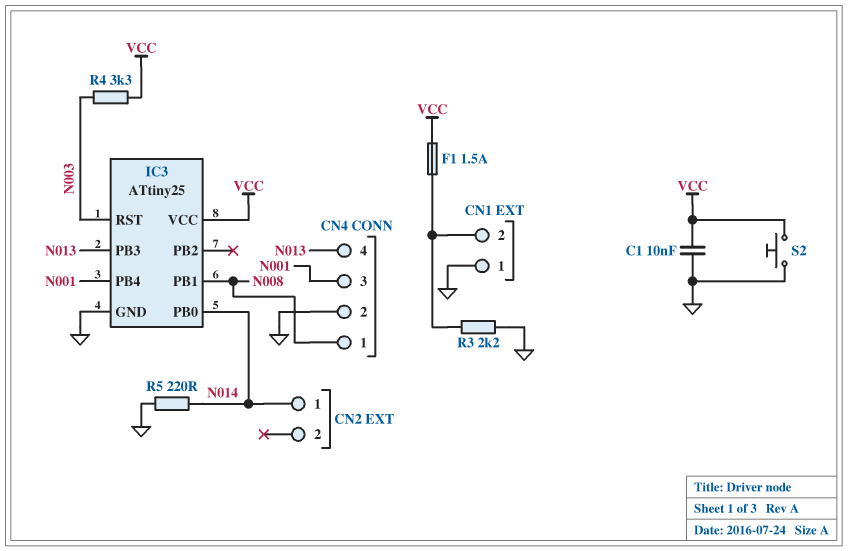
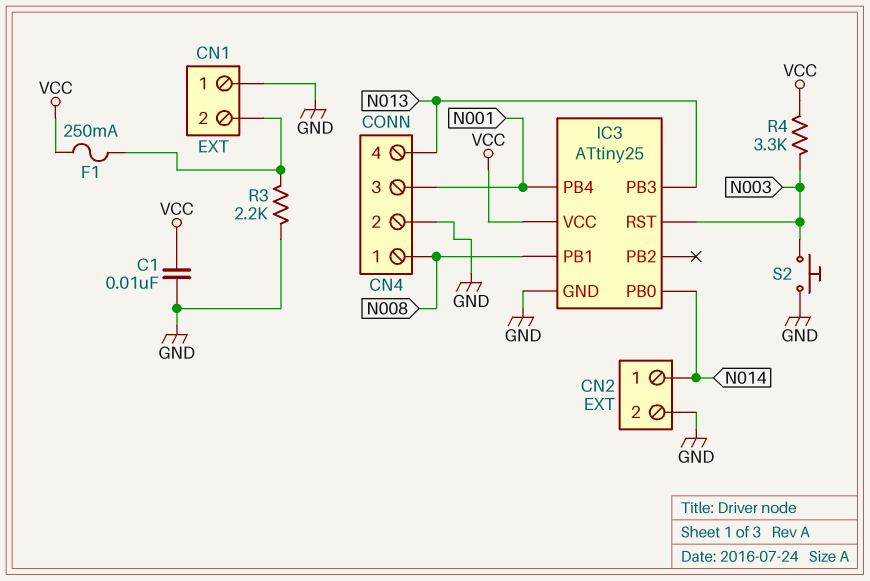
CN2 pin 2: none -> GND
F1: 1.5A (CN1/2, VCC) -> 250mA (CN1/2, VCC)
R5: 220 (GND, N014) -> none
S2: button (GND, VCC) -> button (GND, N003)

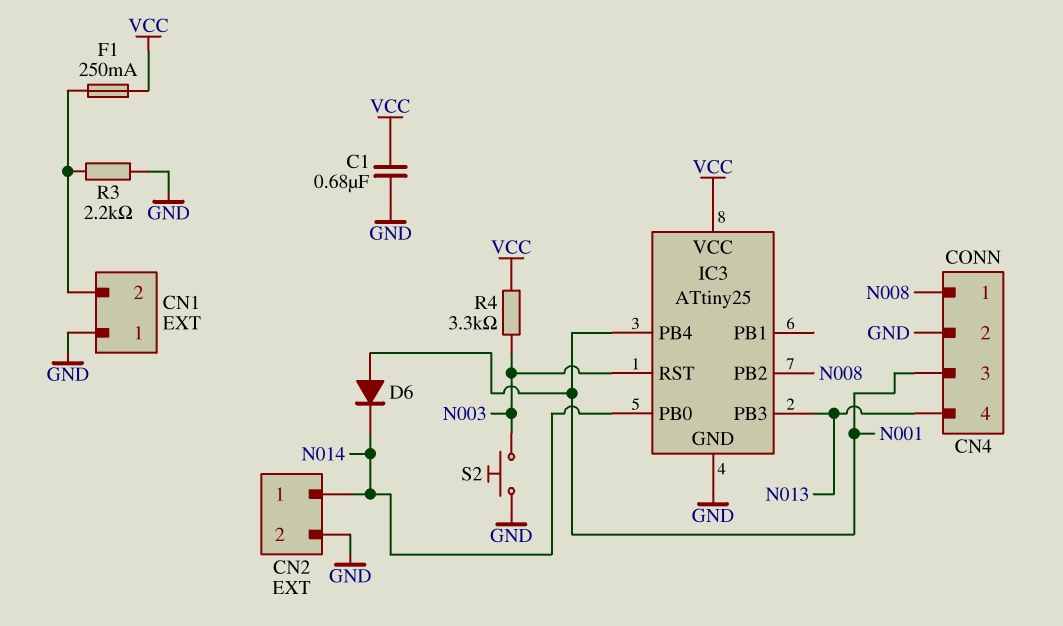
C1: 10nF (GND, VCC) -> 680nF (GND, VCC)
D6: none -> diode (A N001, K N014)
IC3 pin PB1: N008 -> none
IC3 pin PB2: none -> N008

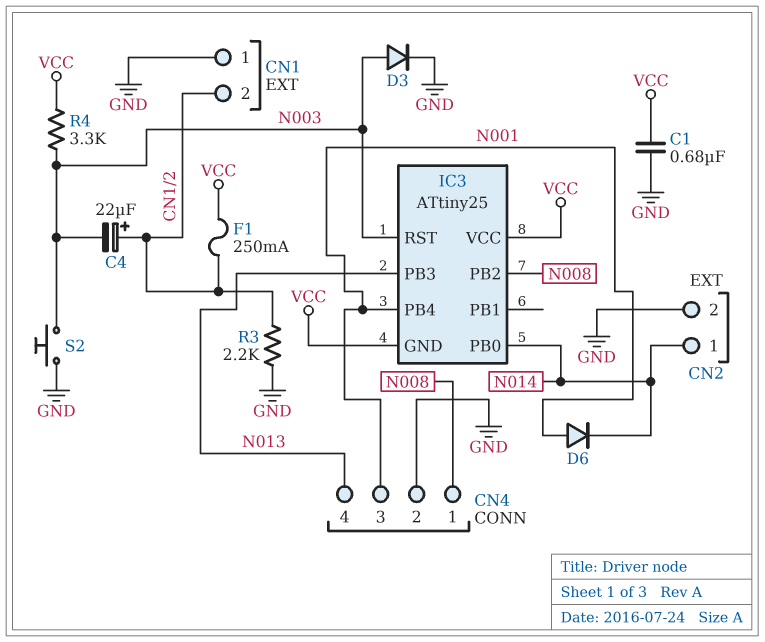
C4: none -> 22uF (plus CN1/2, minus N003)
D3: none -> diode (A N003, K GND)
IC3 pin GND: GND -> VCC

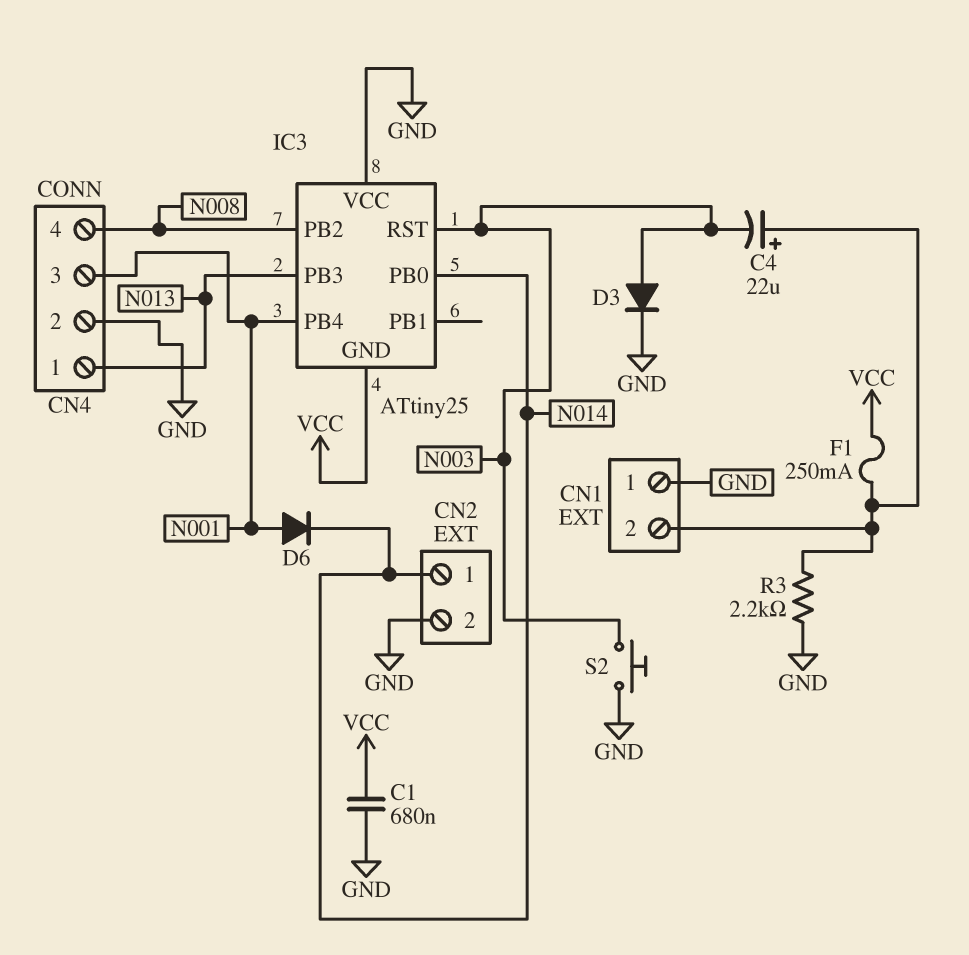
CN4 pin 1: N008 -> N013
CN4 pin 4: N013 -> N008
IC3 pin VCC: VCC -> GND
R4: 3.3k (N003, VCC) -> none

